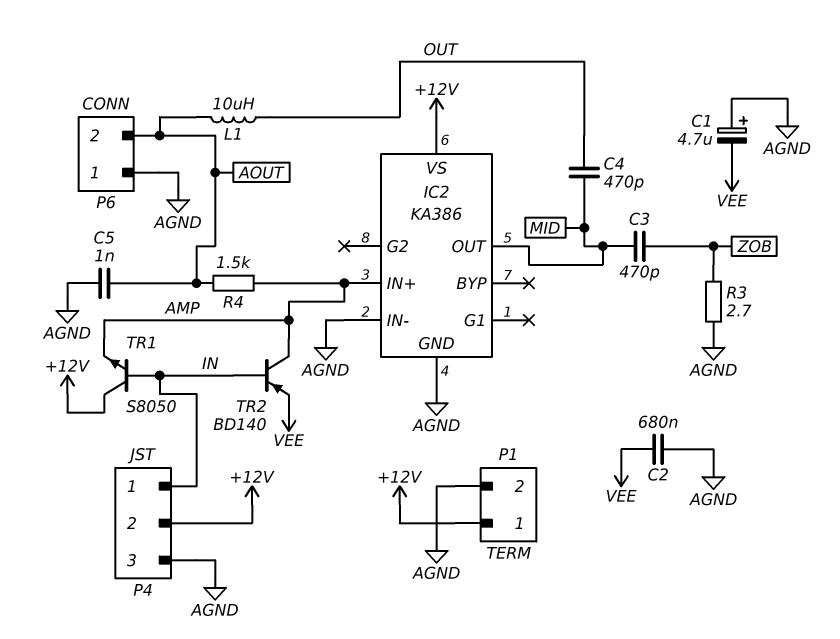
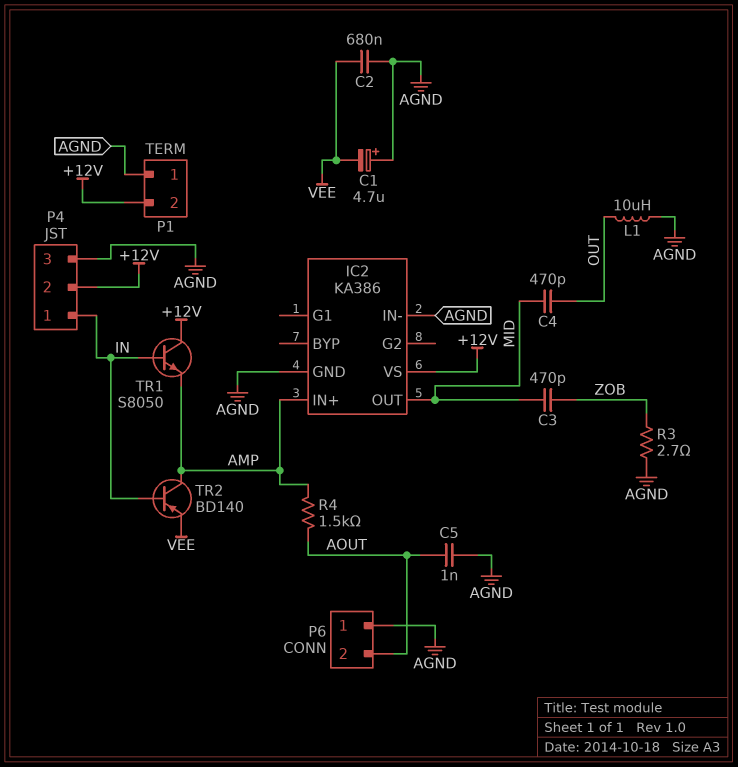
L1: 10uH (AOUT, OUT) -> 10uH (AGND, OUT)
P1 pin 1: +12V -> AGND
P1 pin 2: AGND -> +12V

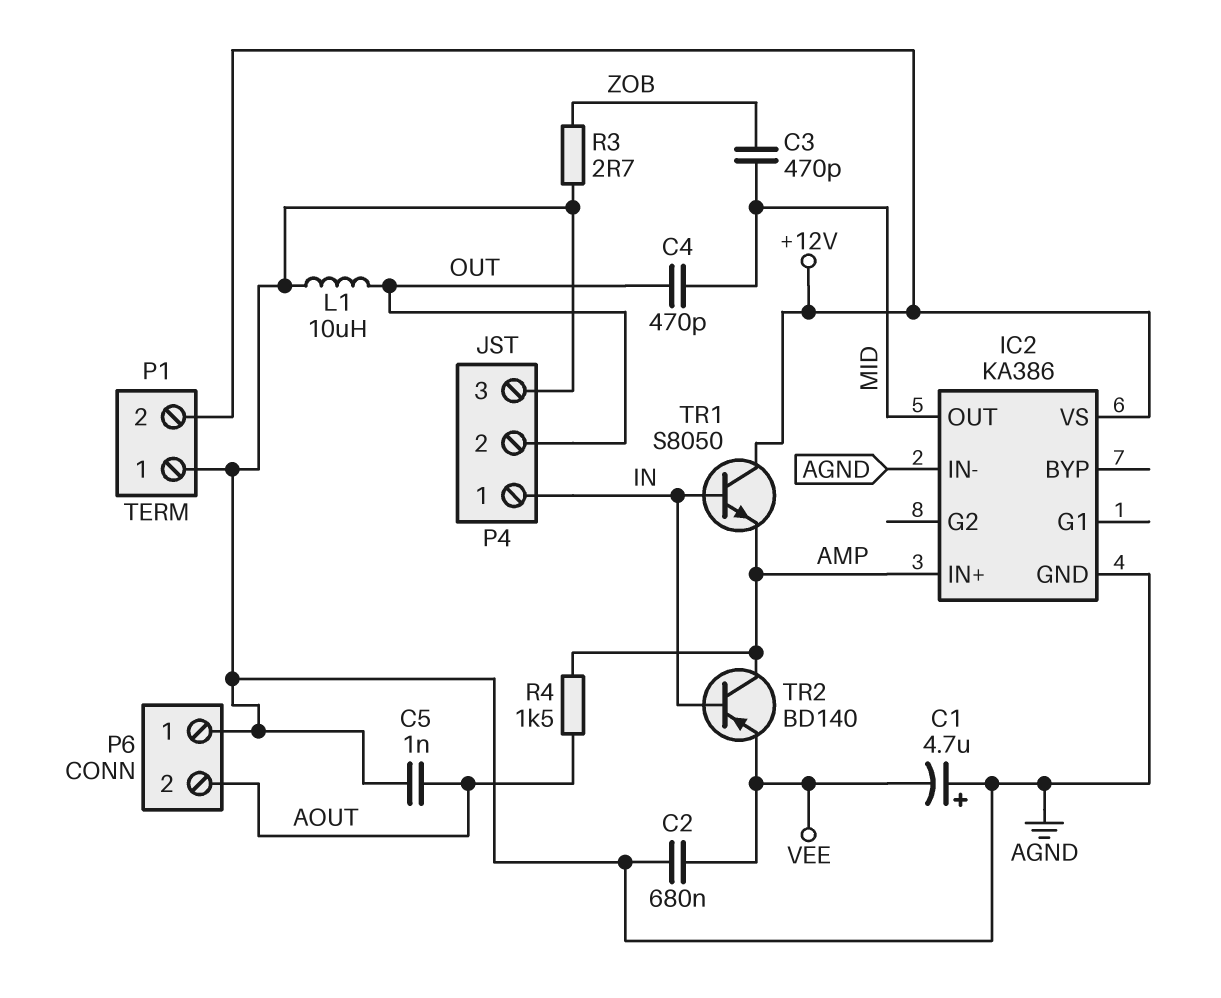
P4 pin 2: +12V -> OUT

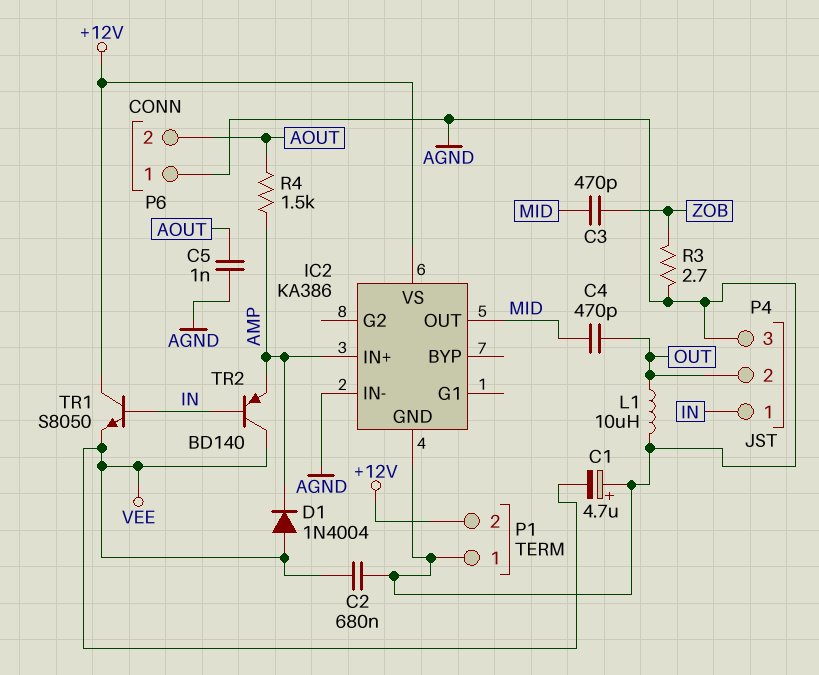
D1: none -> diode 1N4004 (A VEE, K AMP)
TR1: NPN S8050 (B IN, C +12V, E AMP) -> NPN S8050 (B IN, C +12V, E VEE)
TR2: PNP BD140 (B IN, C AMP, E VEE) -> PNP BD140 (B IN, C VEE, E AMP)

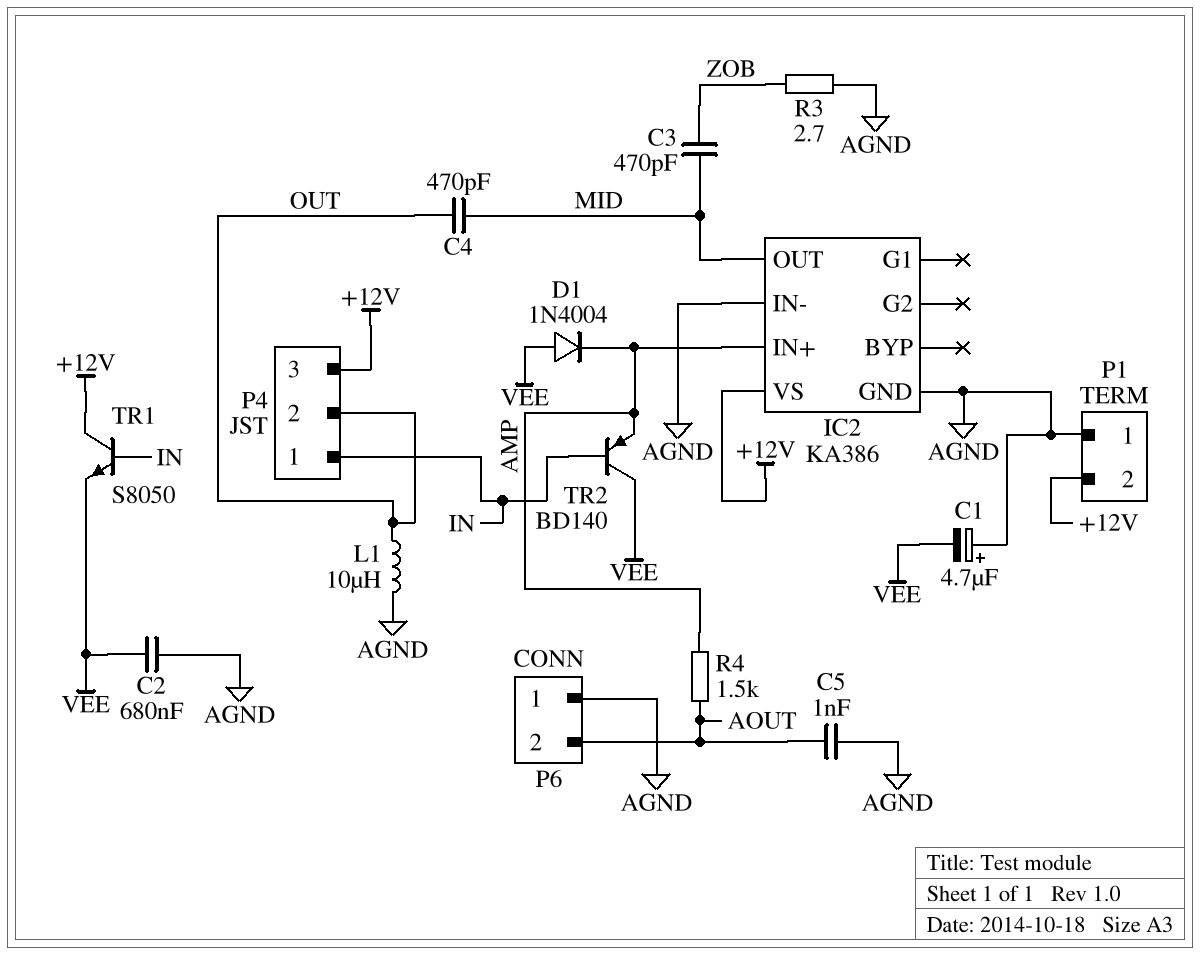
P4 pin 3: AGND -> +12V

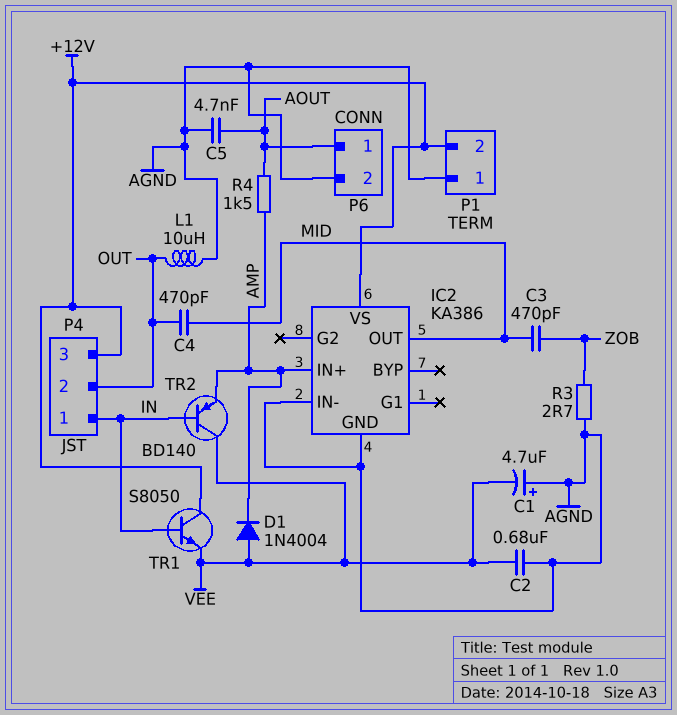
C5: 1nF (AGND, AOUT) -> 4.7nF (AGND, AOUT)
P6 pin 1: AGND -> AOUT
P6 pin 2: AOUT -> AGND

